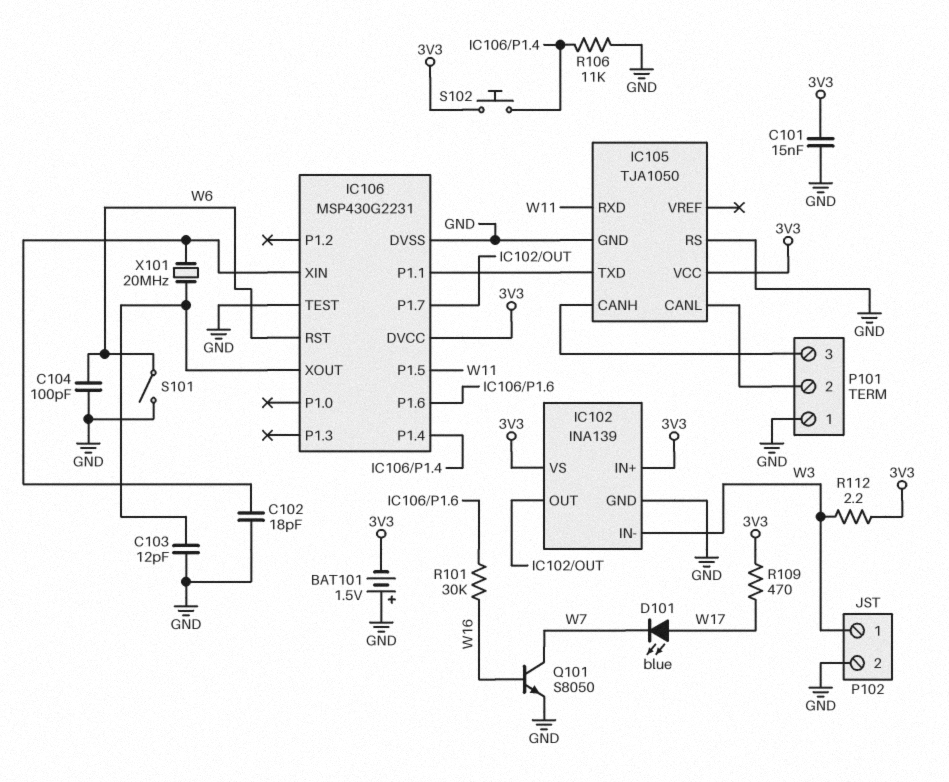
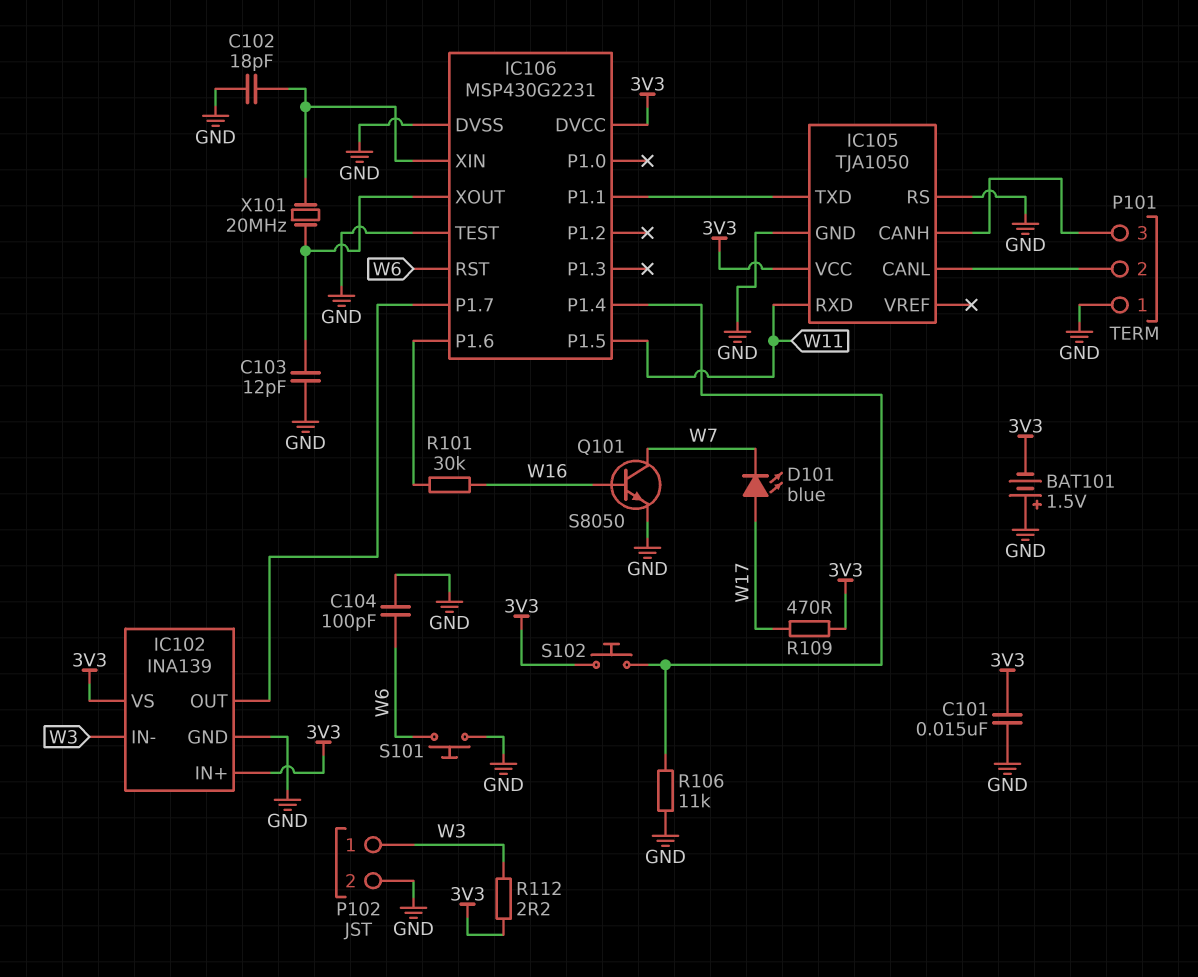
S101: switch (GND, W6) -> button (GND, W6)

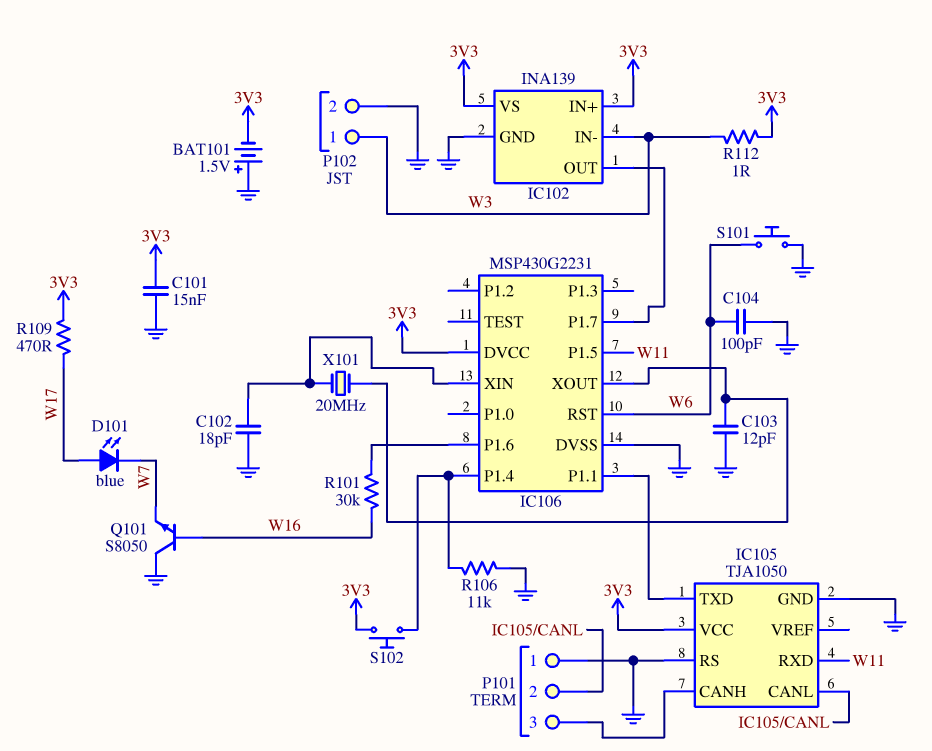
IC106 pin TEST: GND -> none
Q101: NPN S8050 (B W16, C W7, E GND) -> NPN S8050 (B W16, C GND, E W7)
R112: 2.2 (3V3, W3) -> 1 (3V3, W3)

